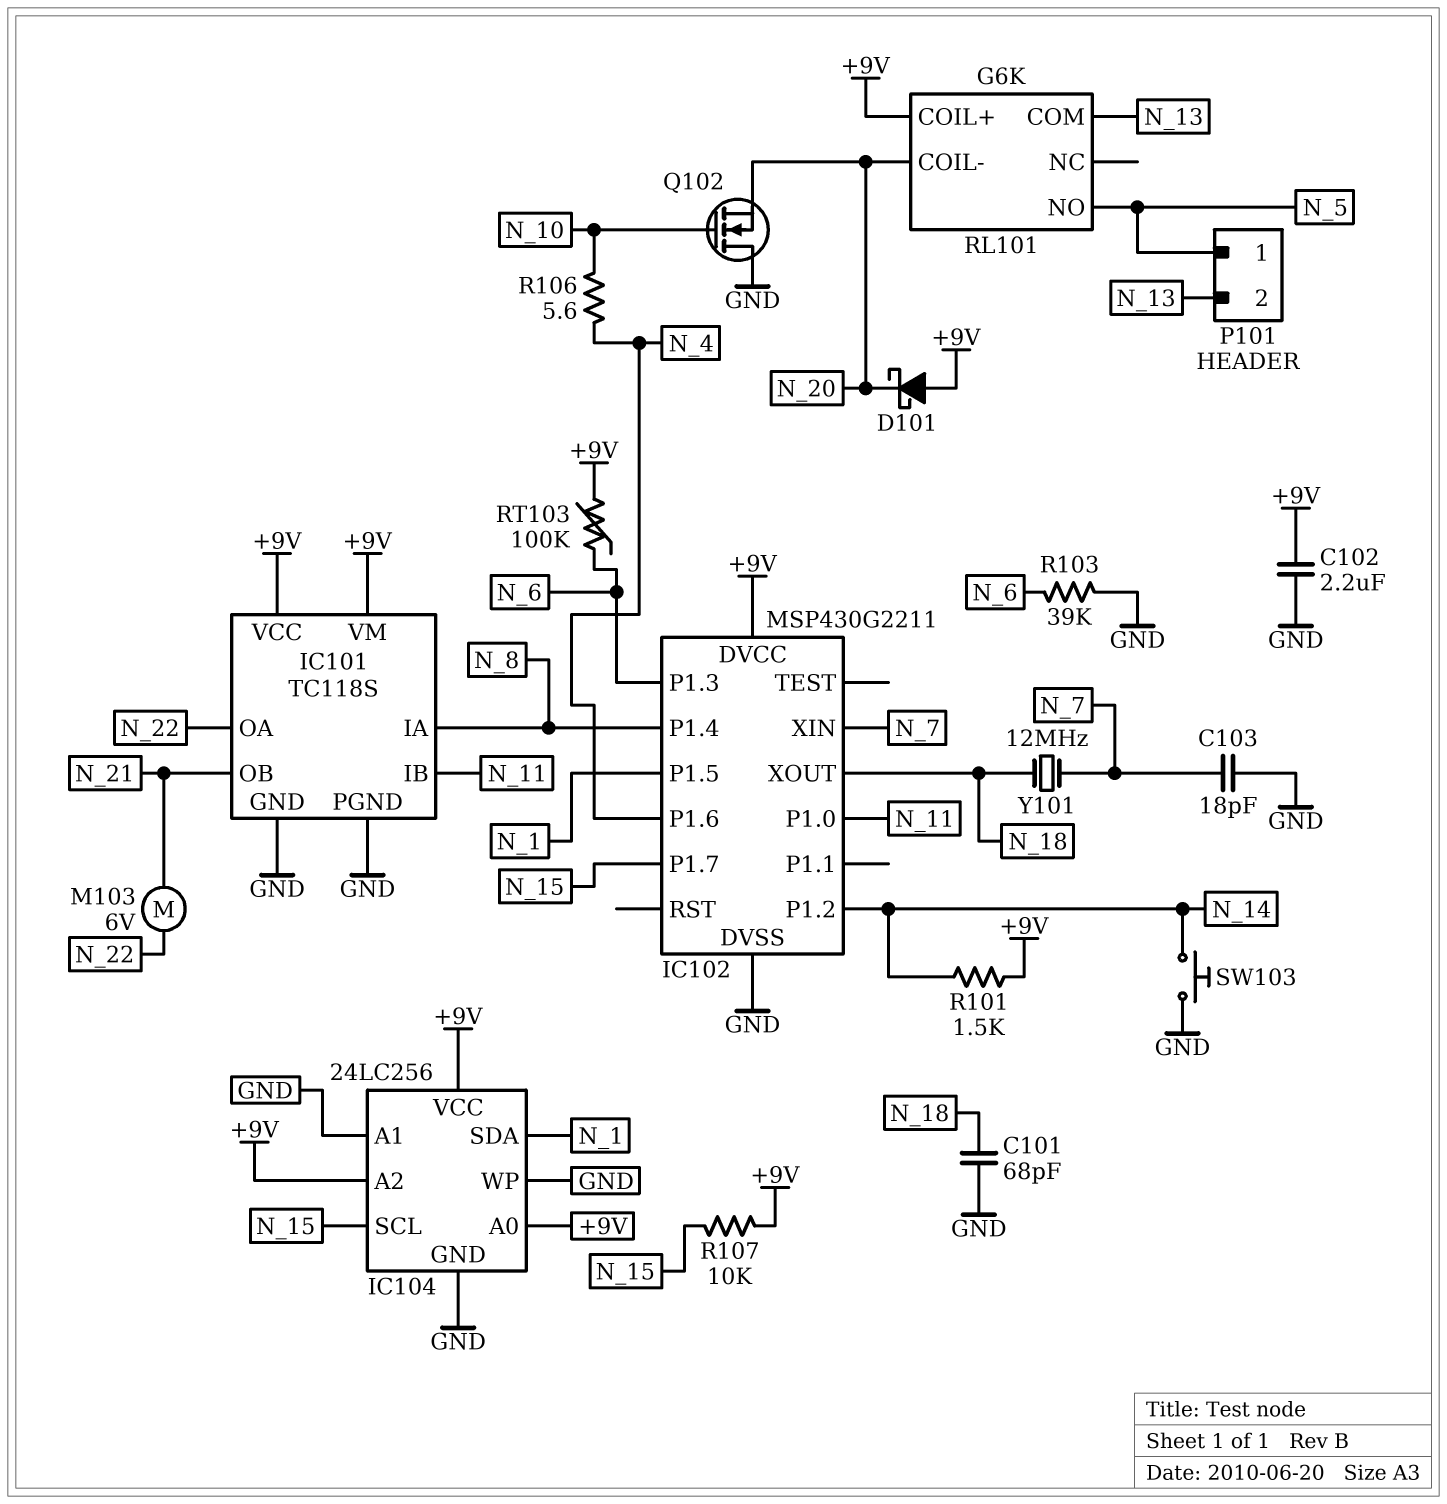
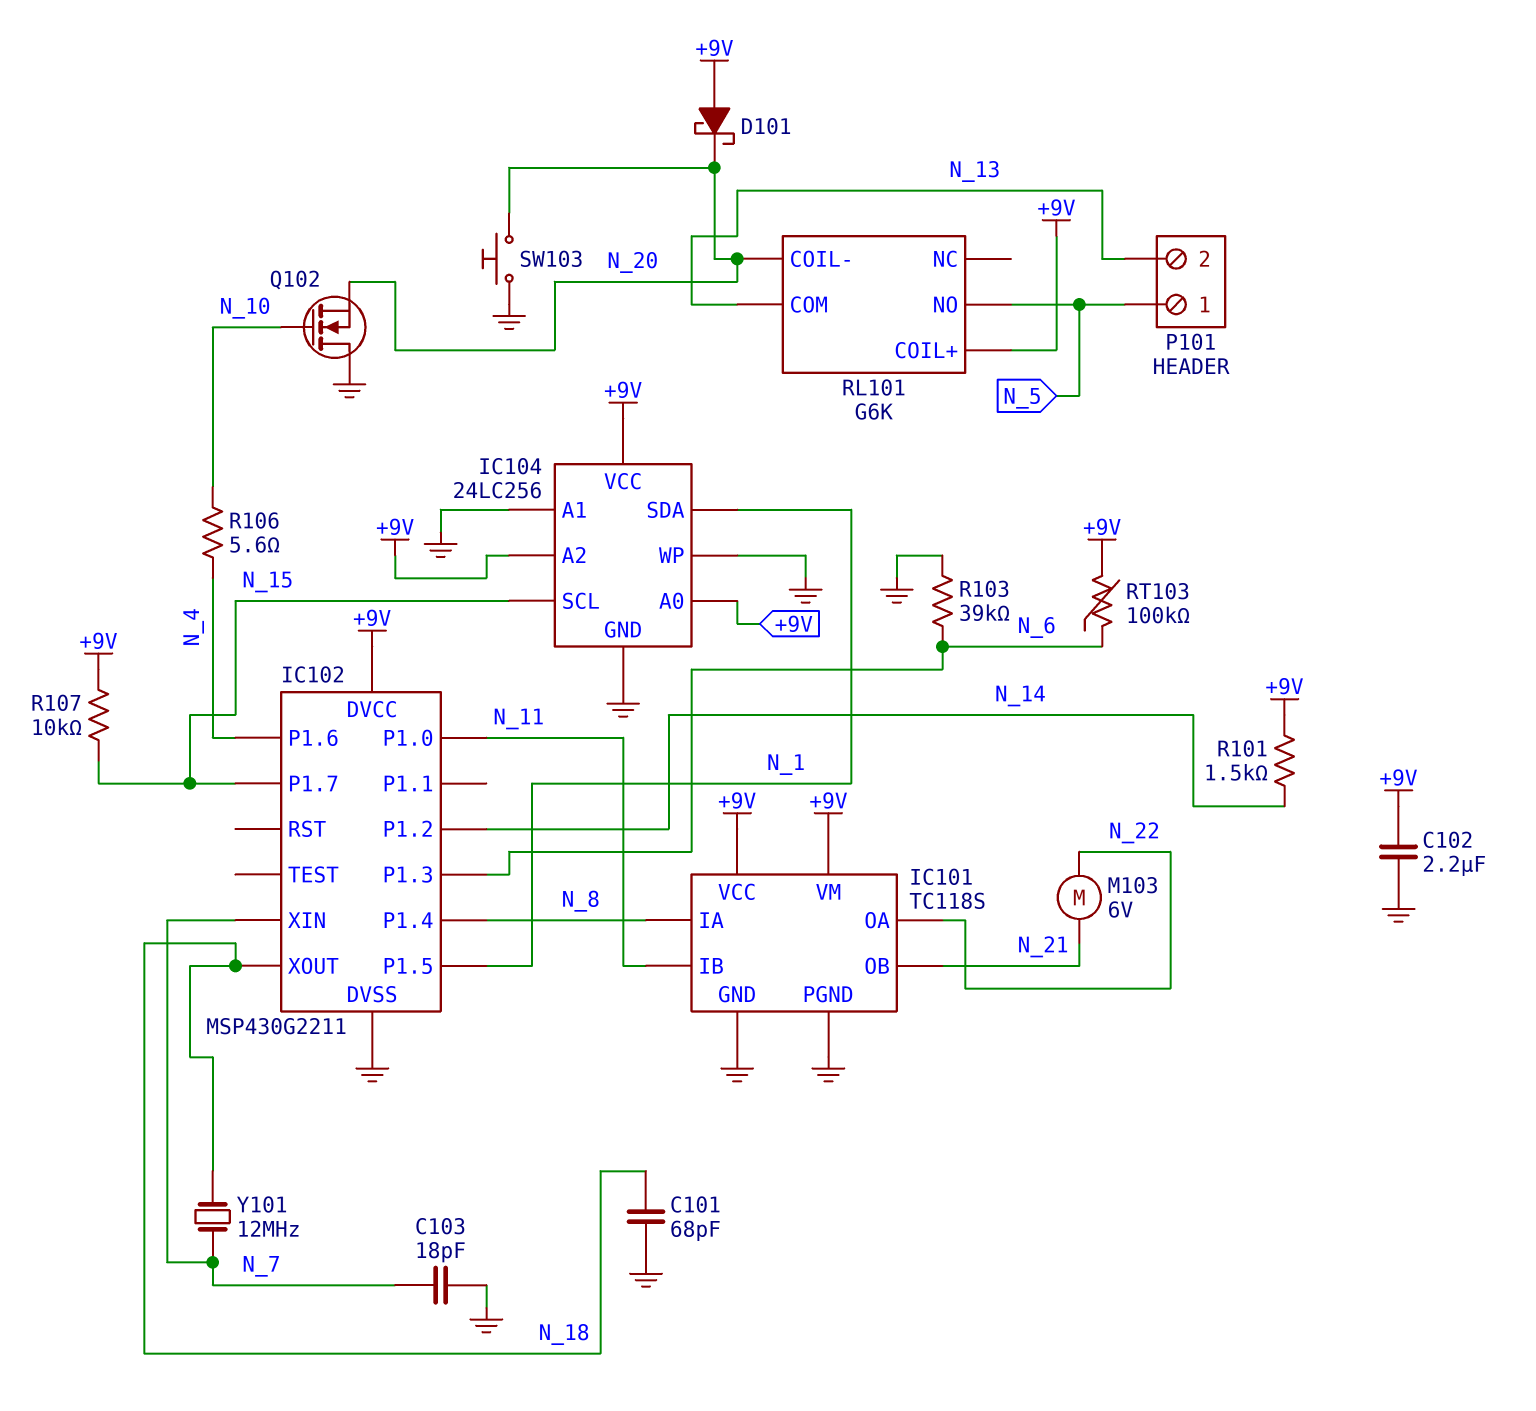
SW103: button (GND, N_14) -> button (GND, N_20)

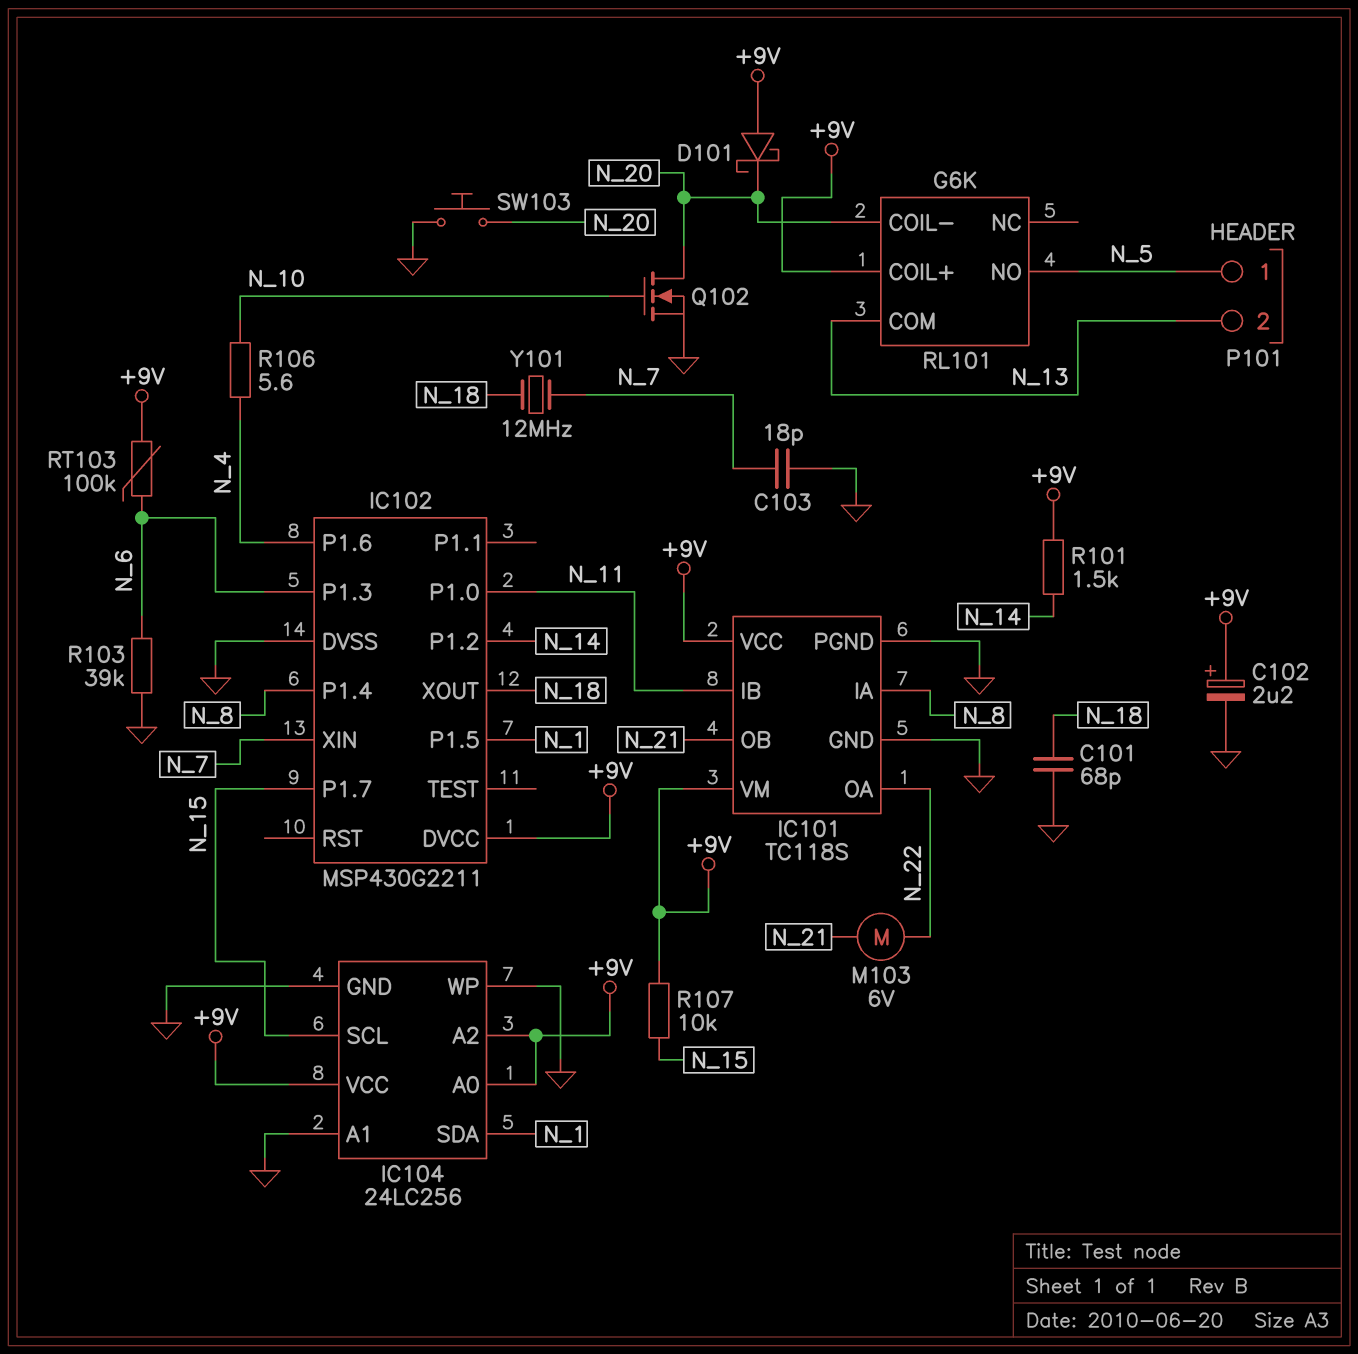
C102: 2.2uF (+9V, GND) -> 2.2uF (plus +9V, minus GND)
Q102: NMOS (G N_10, D GND, S N_20) -> NMOS (G N_10, D N_20, S GND)

